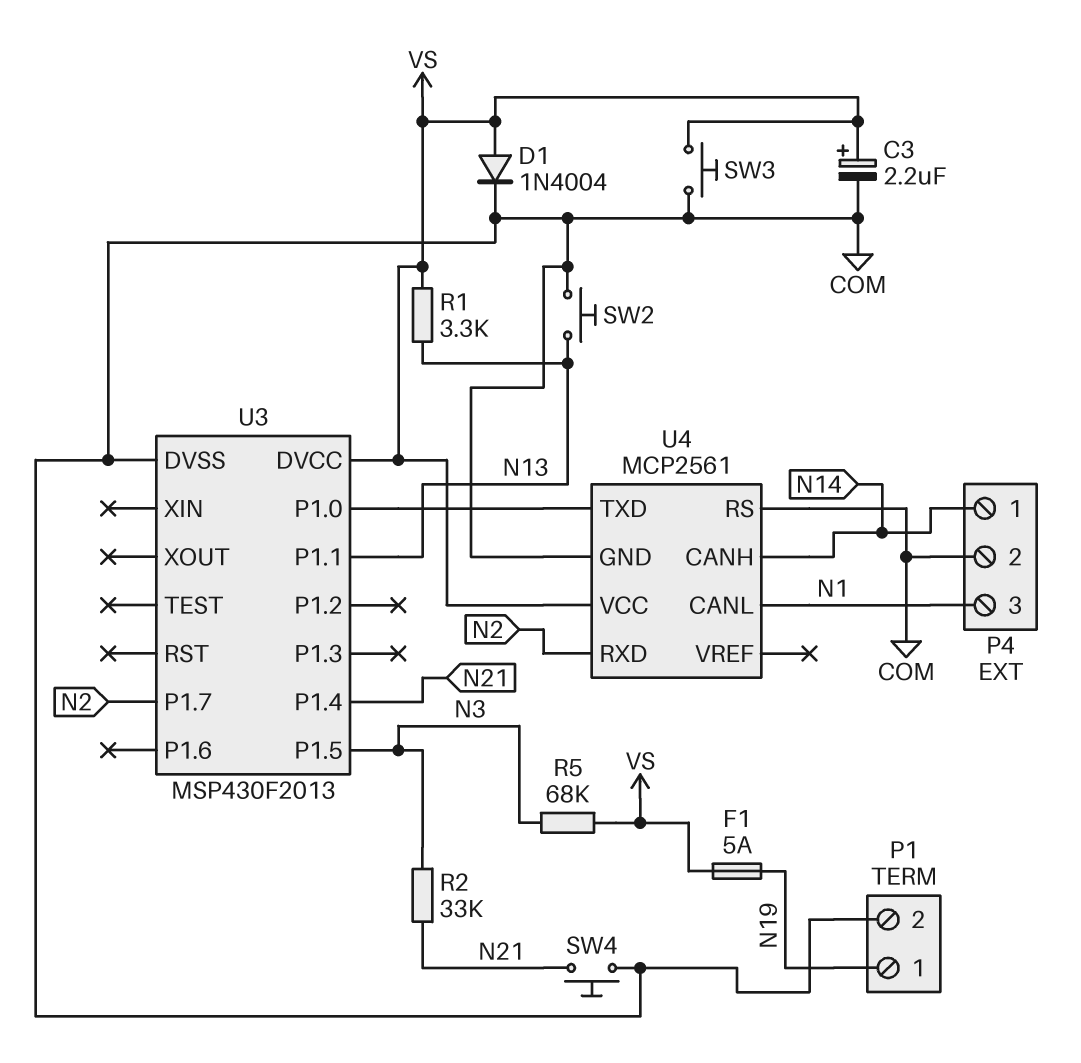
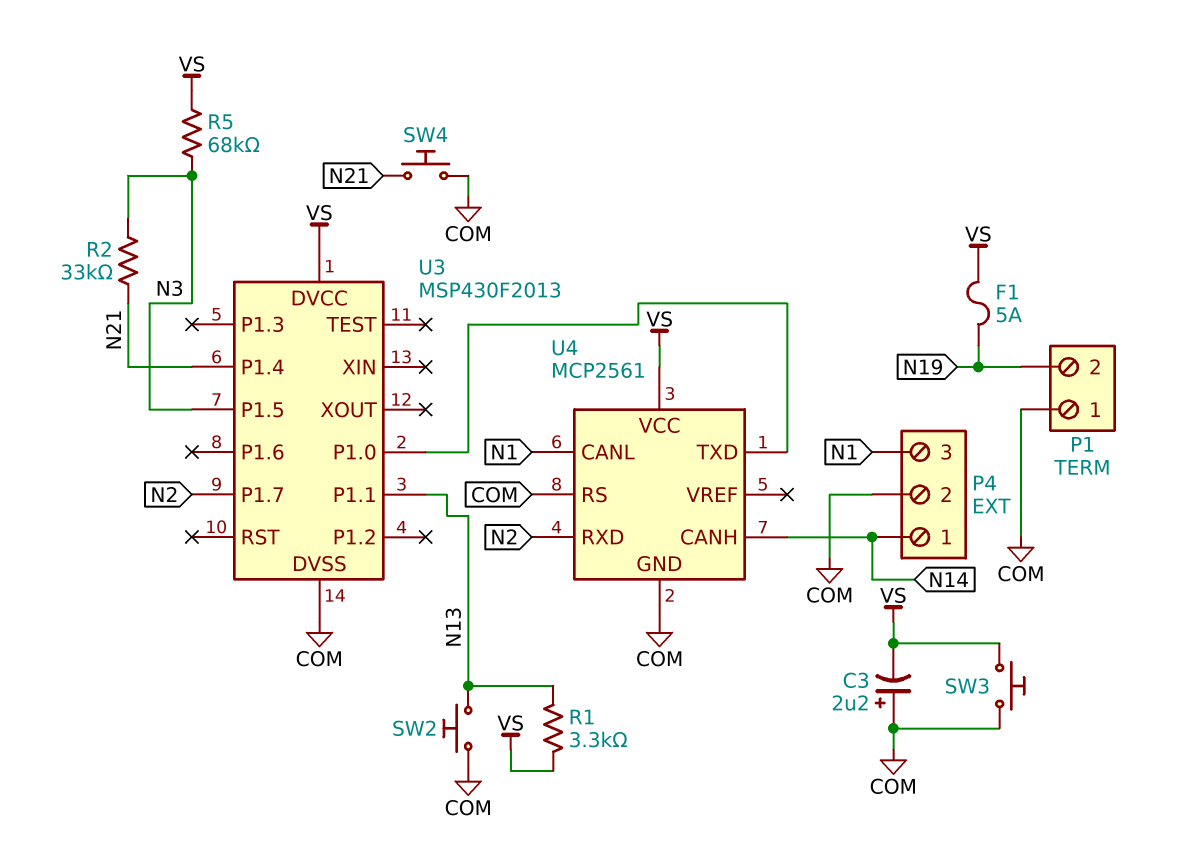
C3: 2.2uF (plus VS, minus COM) -> 2.2uF (plus COM, minus VS)
D1: diode 1N4004 (A VS, K COM) -> none
P1 pin 1: N19 -> COM
P1 pin 2: COM -> N19

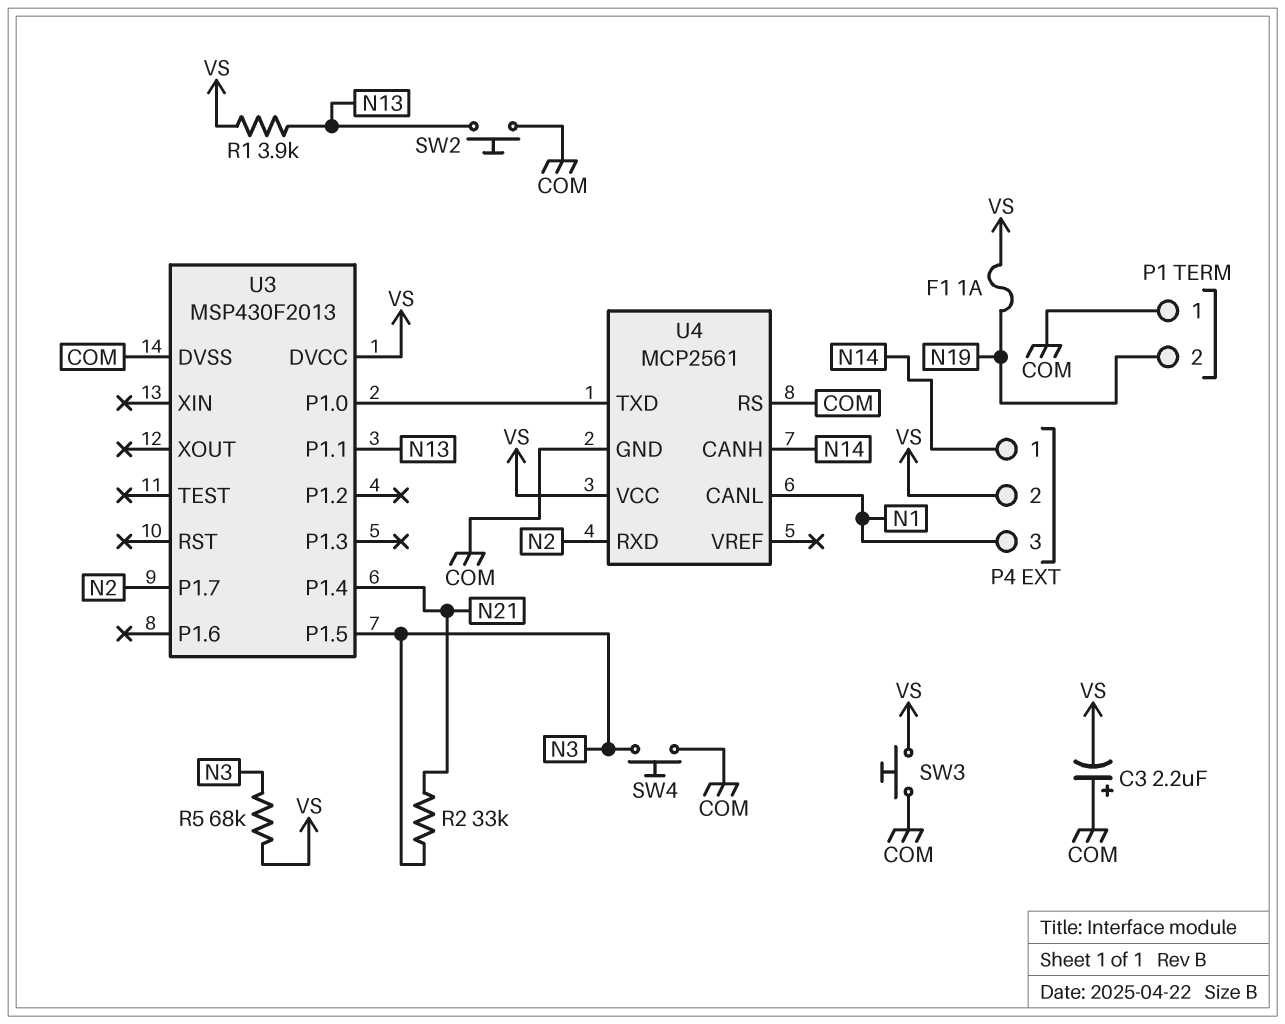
F1: 5A (N19, VS) -> 1A (N19, VS)
P4 pin 2: COM -> VS
R1: 3.3k (N13, VS) -> 3.9k (N13, VS)
SW4: button (COM, N21) -> button (COM, N3)

